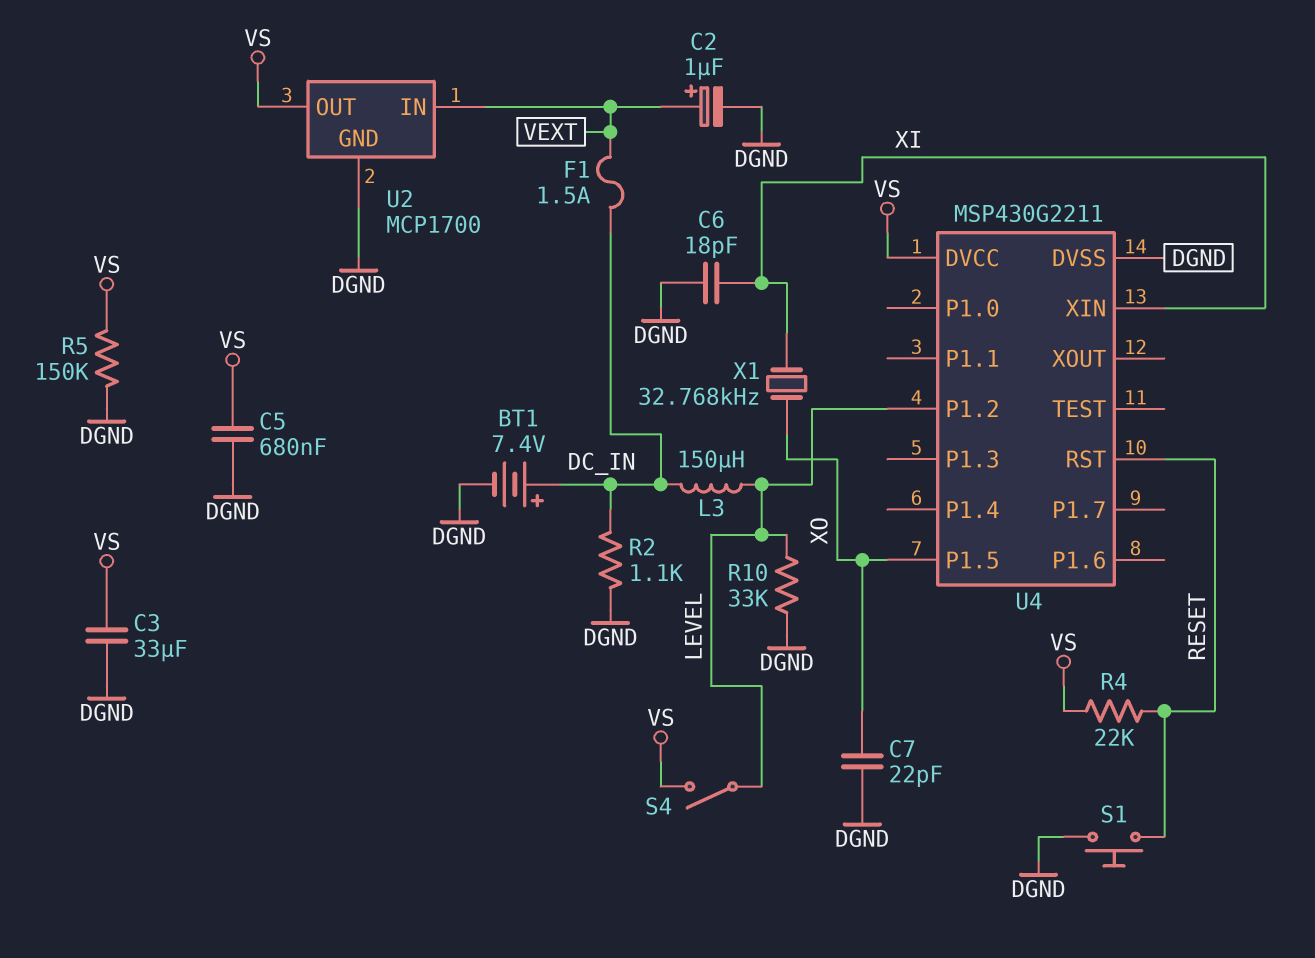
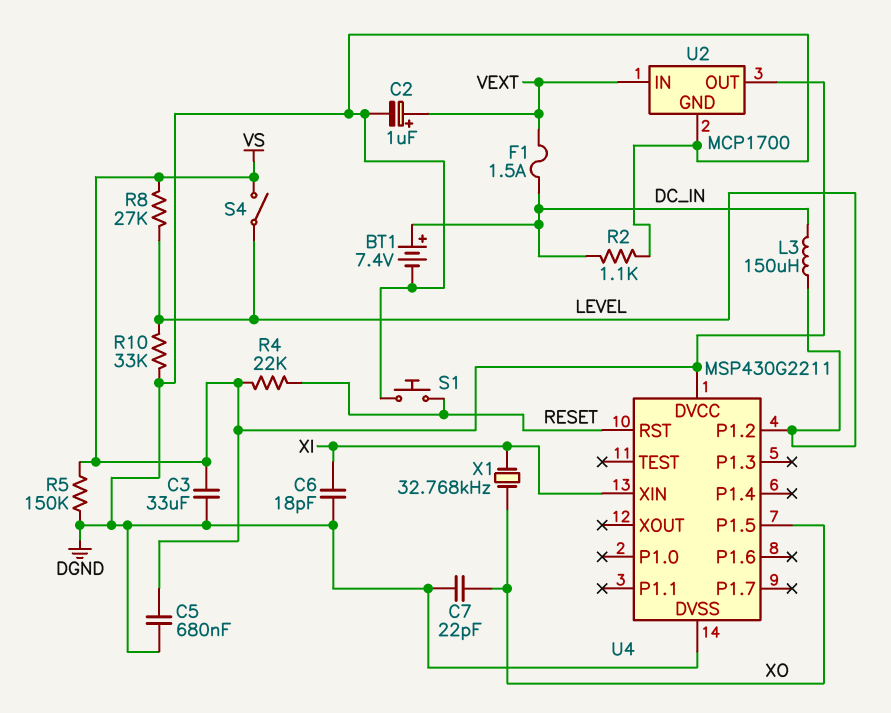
R8: none -> 27k (LEVEL, VS)

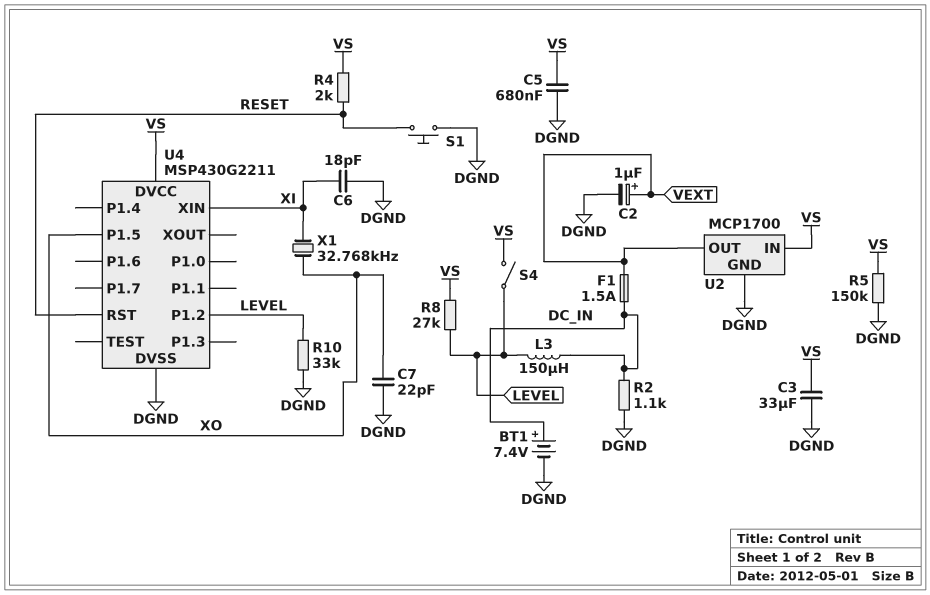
R4: 22k (RESET, VS) -> 2k (RESET, VS)
U2 pin IN: VEXT -> VS
U2 pin OUT: VS -> VEXT

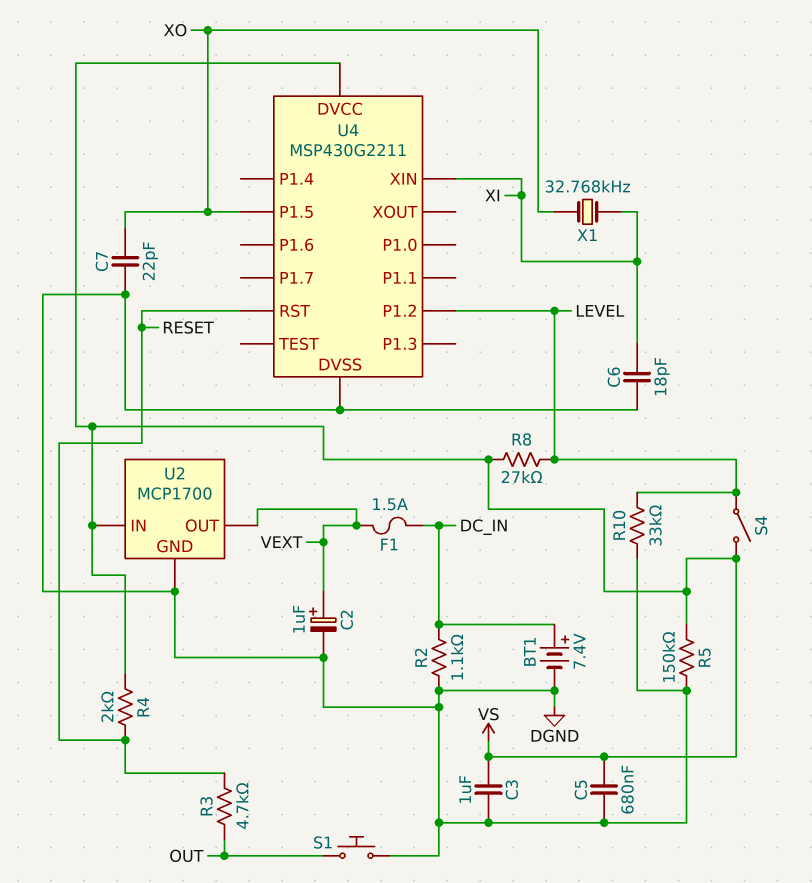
C3: 33uF (DGND, VS) -> 1uF (DGND, VS)
L3: 150uH (DC_IN, LEVEL) -> none
R3: none -> 4.7k (OUT, RESET)
S1: button (DGND, RESET) -> button (DGND, OUT)

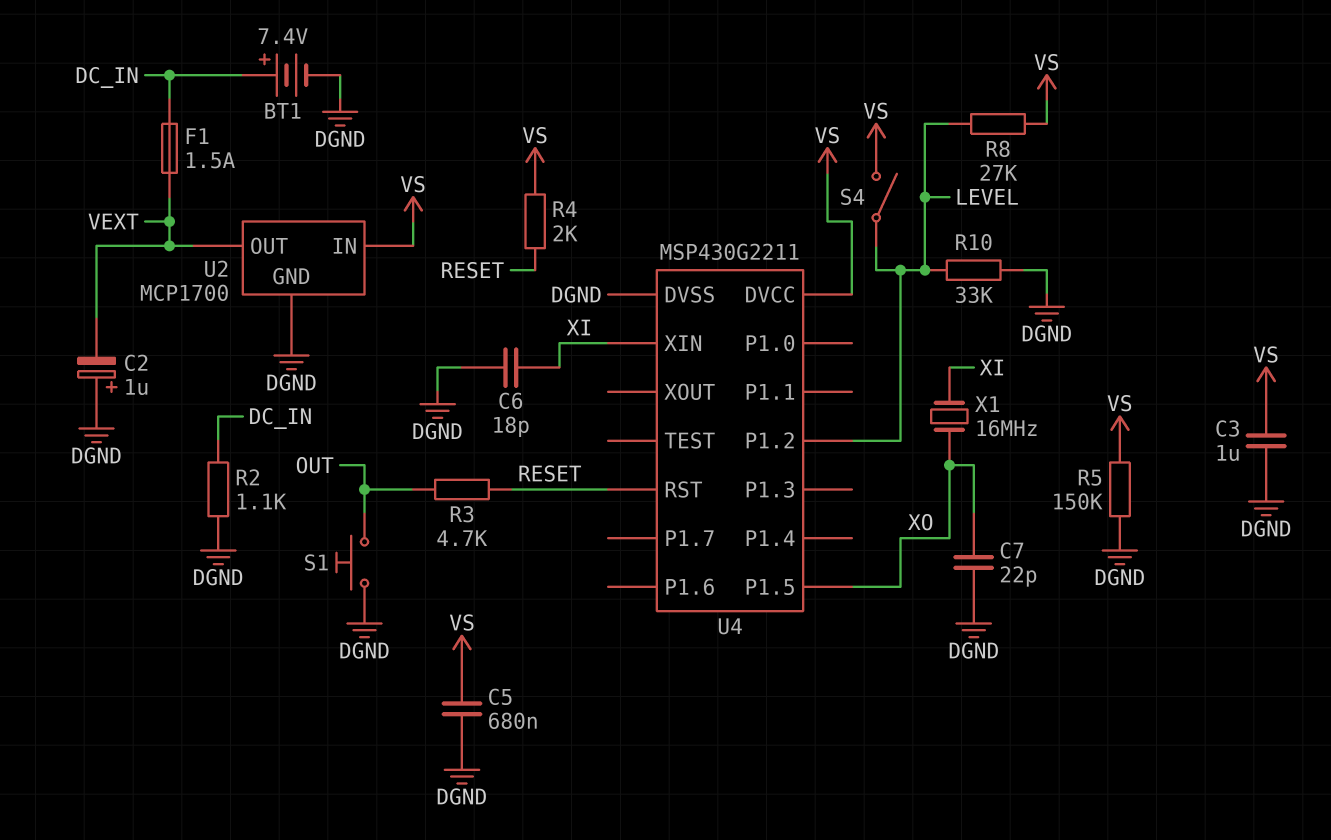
C2: 1uF (plus VEXT, minus DGND) -> 1uF (plus DGND, minus VEXT)
X1: 32.768kHz (XI, XO) -> 16MHz (XI, XO)

